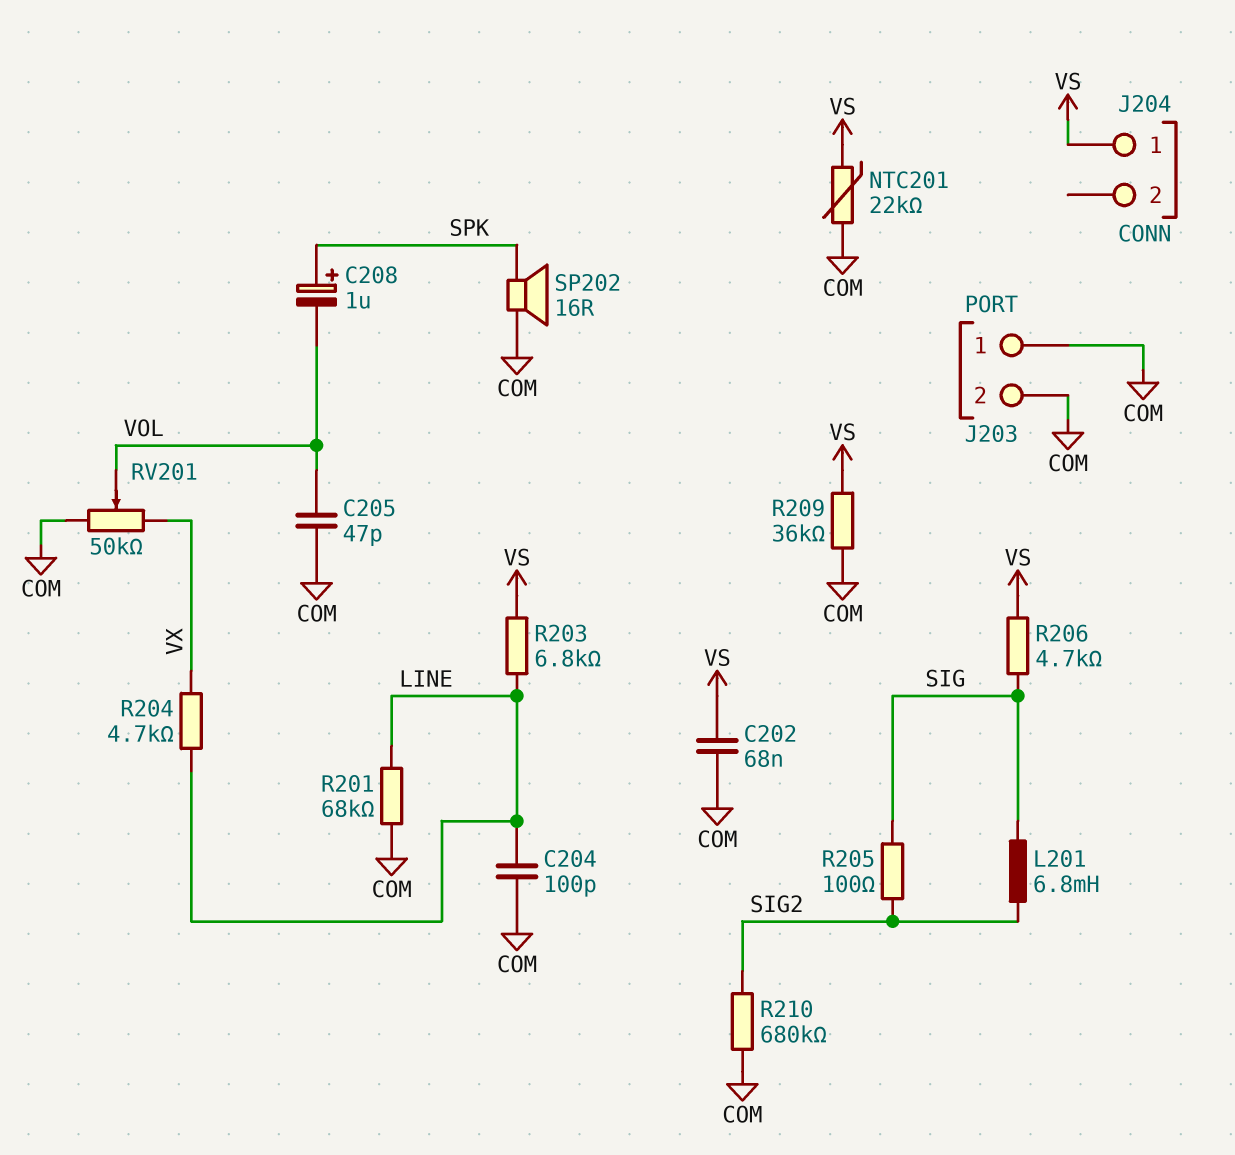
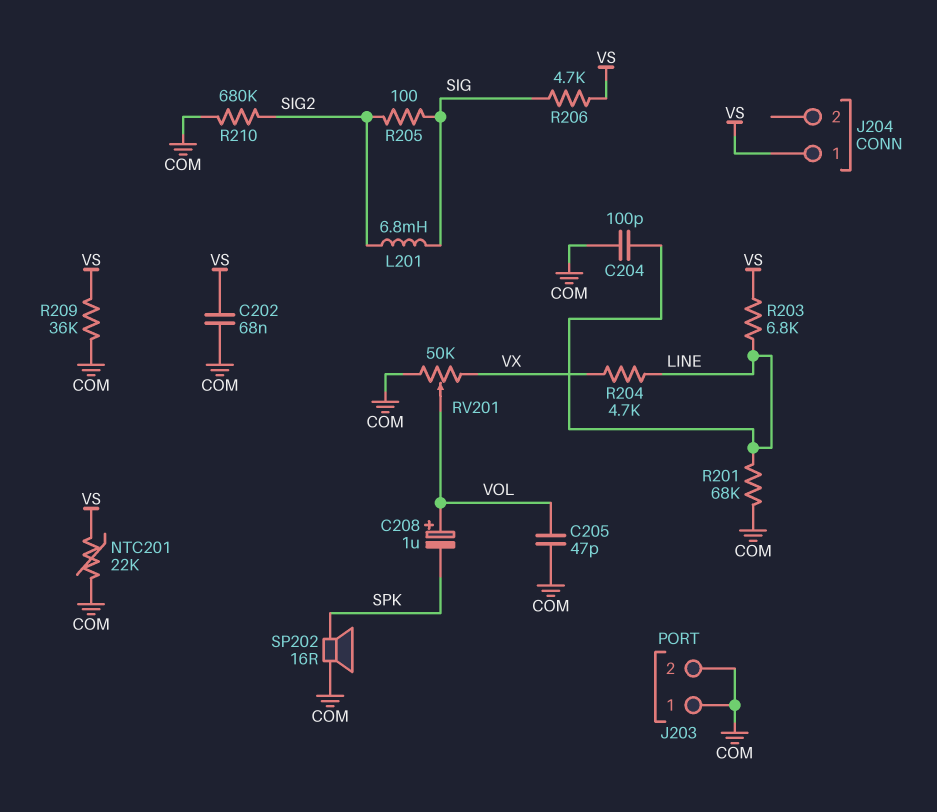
C208: 1uF (plus SPK, minus VOL) -> 1uF (plus VOL, minus SPK)

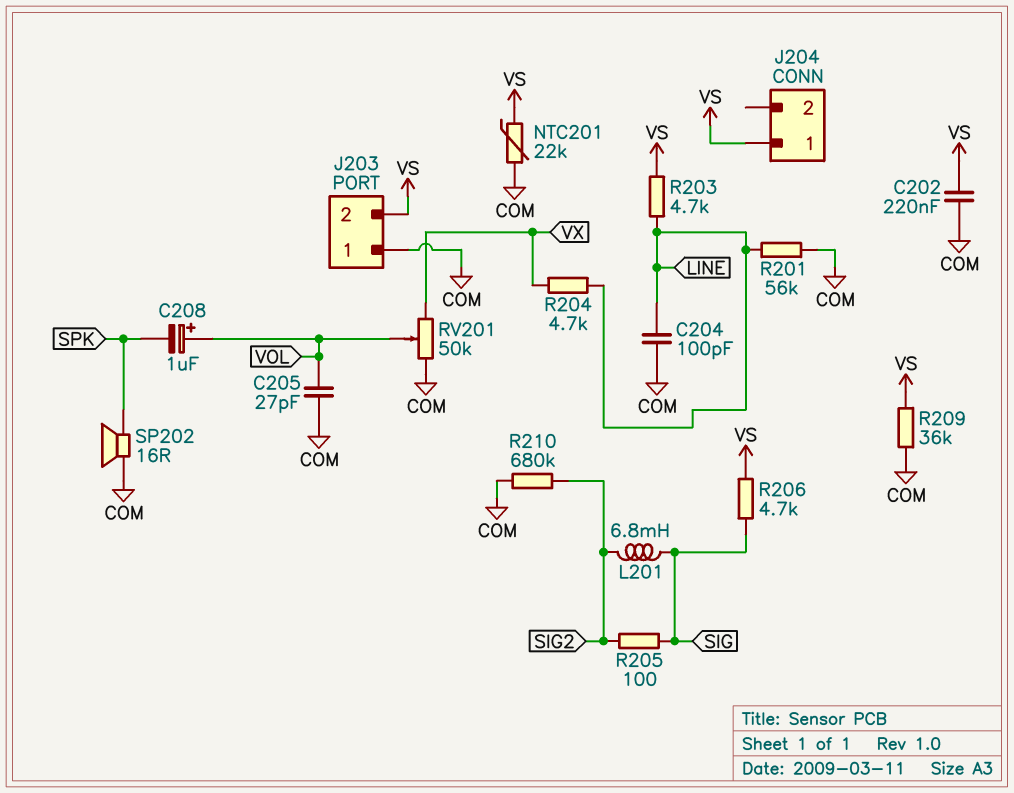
C202: 68nF (COM, VS) -> 220nF (COM, VS)
C205: 47pF (COM, VOL) -> 27pF (COM, VOL)
J203 pin 2: COM -> VS
R201: 68k (COM, LINE) -> 56k (COM, LINE)
R203: 6.8k (LINE, VS) -> 4.7k (LINE, VS)

